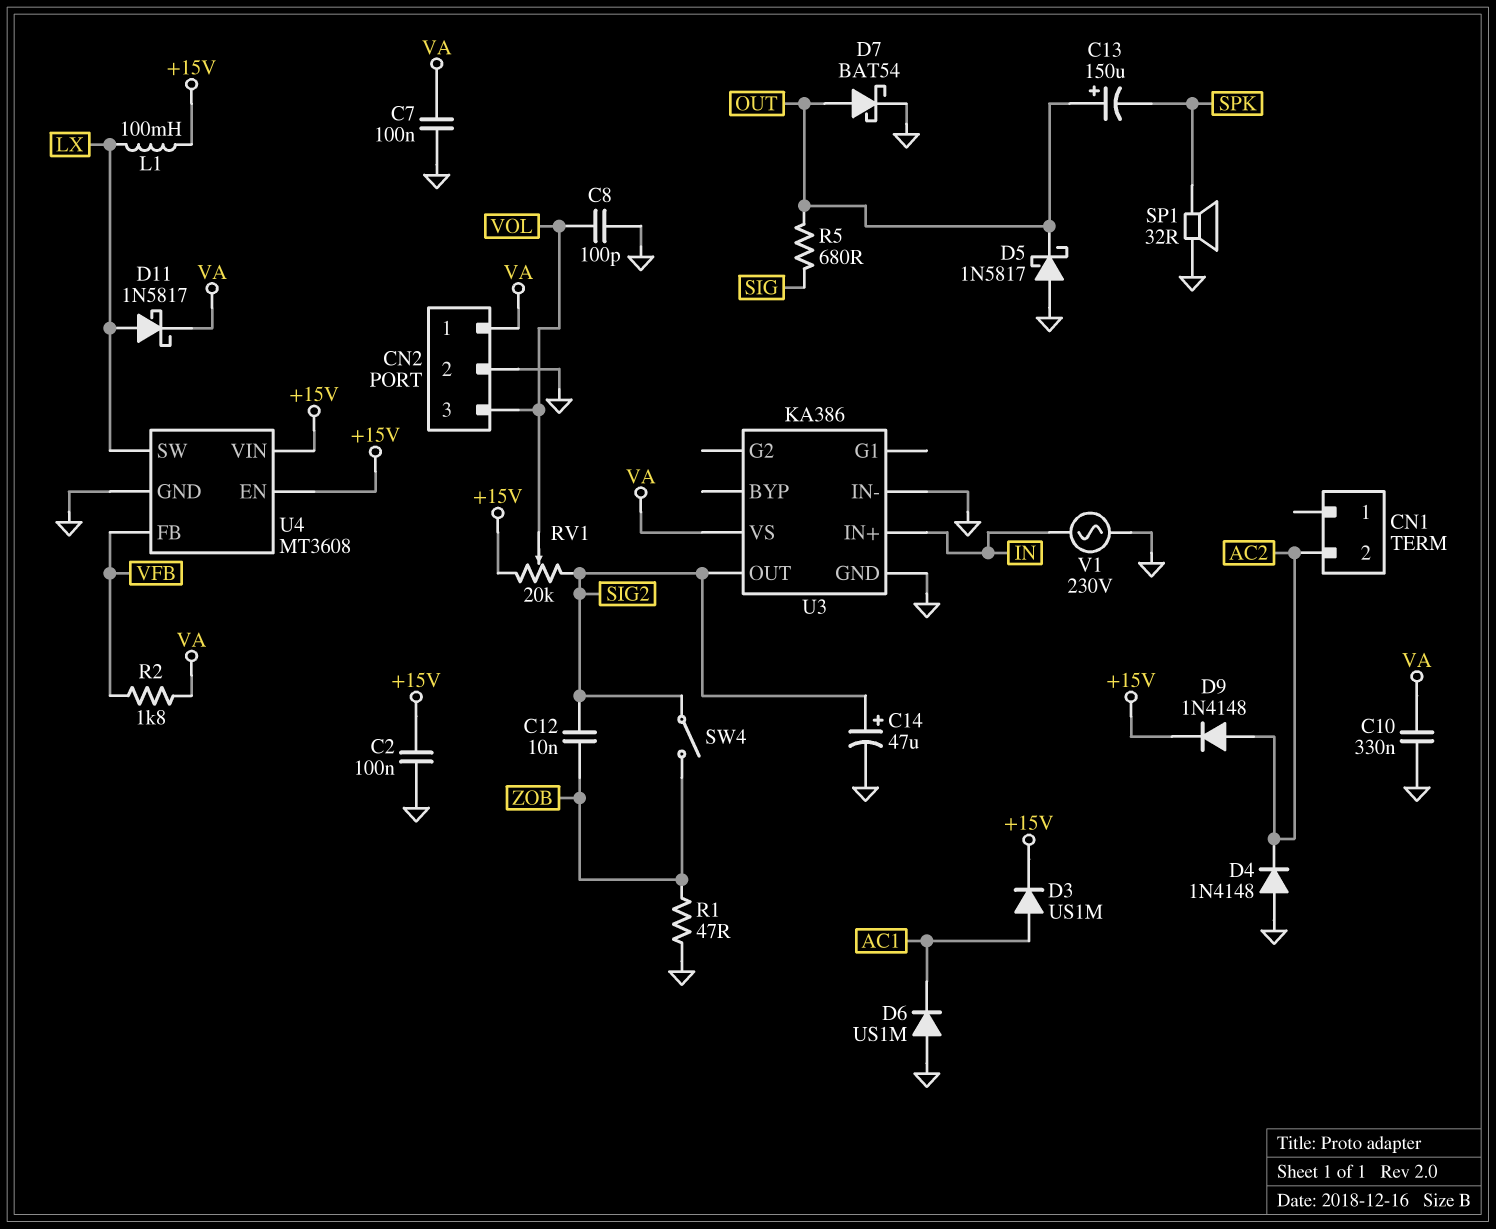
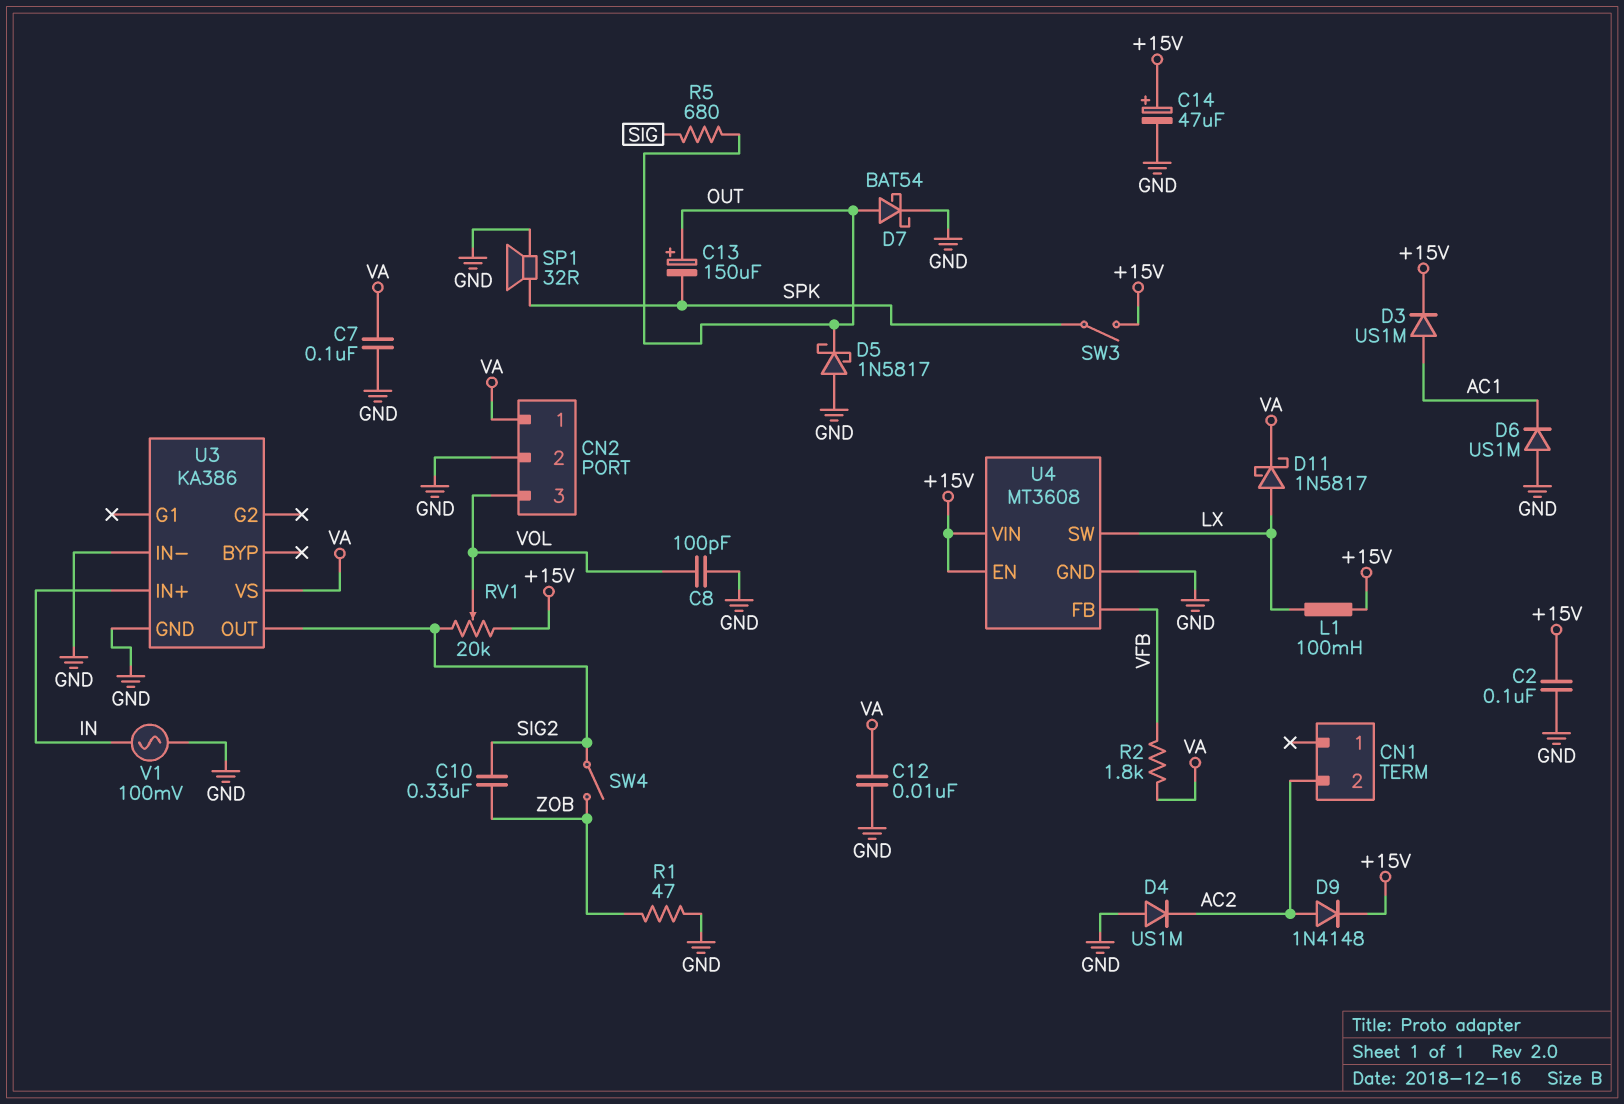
C10: 330nF (GND, VA) -> 330nF (SIG2, ZOB)
C12: 10nF (SIG2, ZOB) -> 10nF (GND, VA)
C14: 47uF (plus SIG2, minus GND) -> 47uF (plus +15V, minus GND)
D4: diode 1N4148 (A GND, K AC2) -> diode US1M (A GND, K AC2)
SW3: none -> switch (+15V, SPK)
V1: AC 230V (GND, IN) -> AC 100mV (GND, IN)

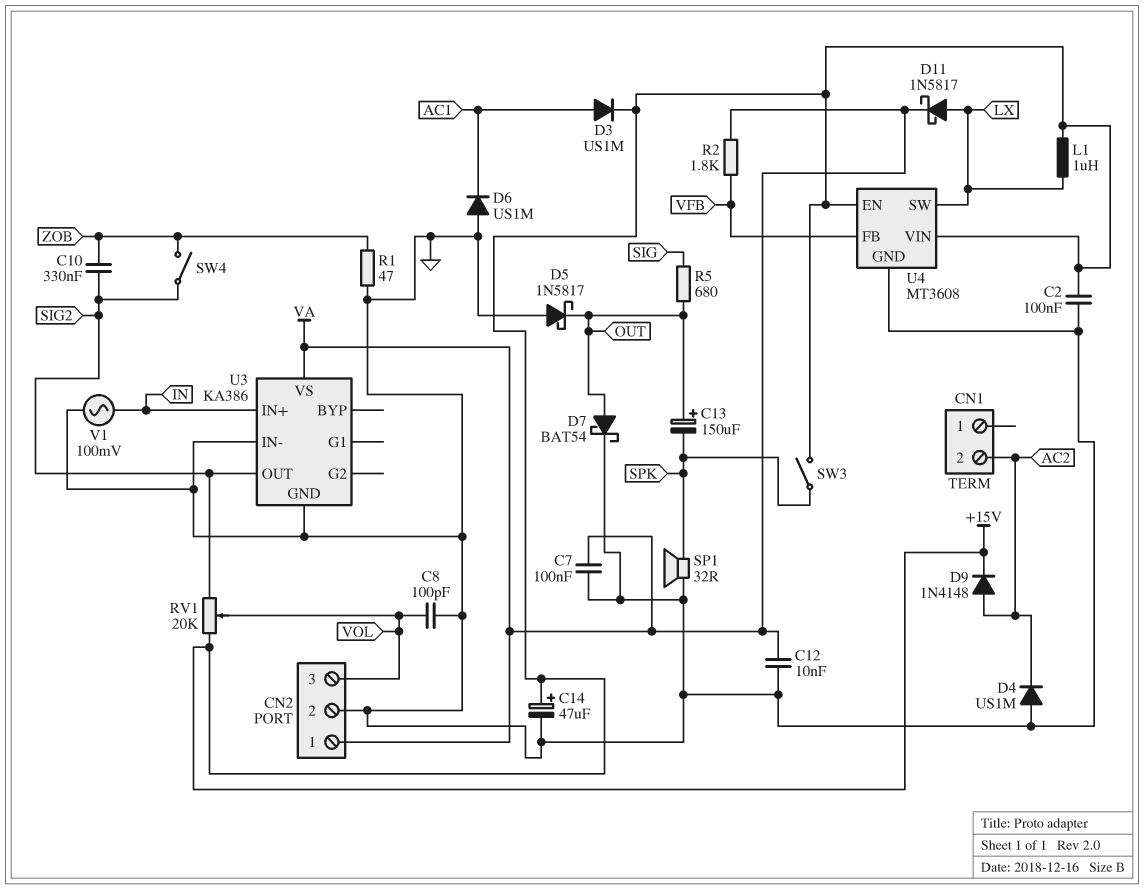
L1: 100mH (+15V, LX) -> 1uH (+15V, LX)

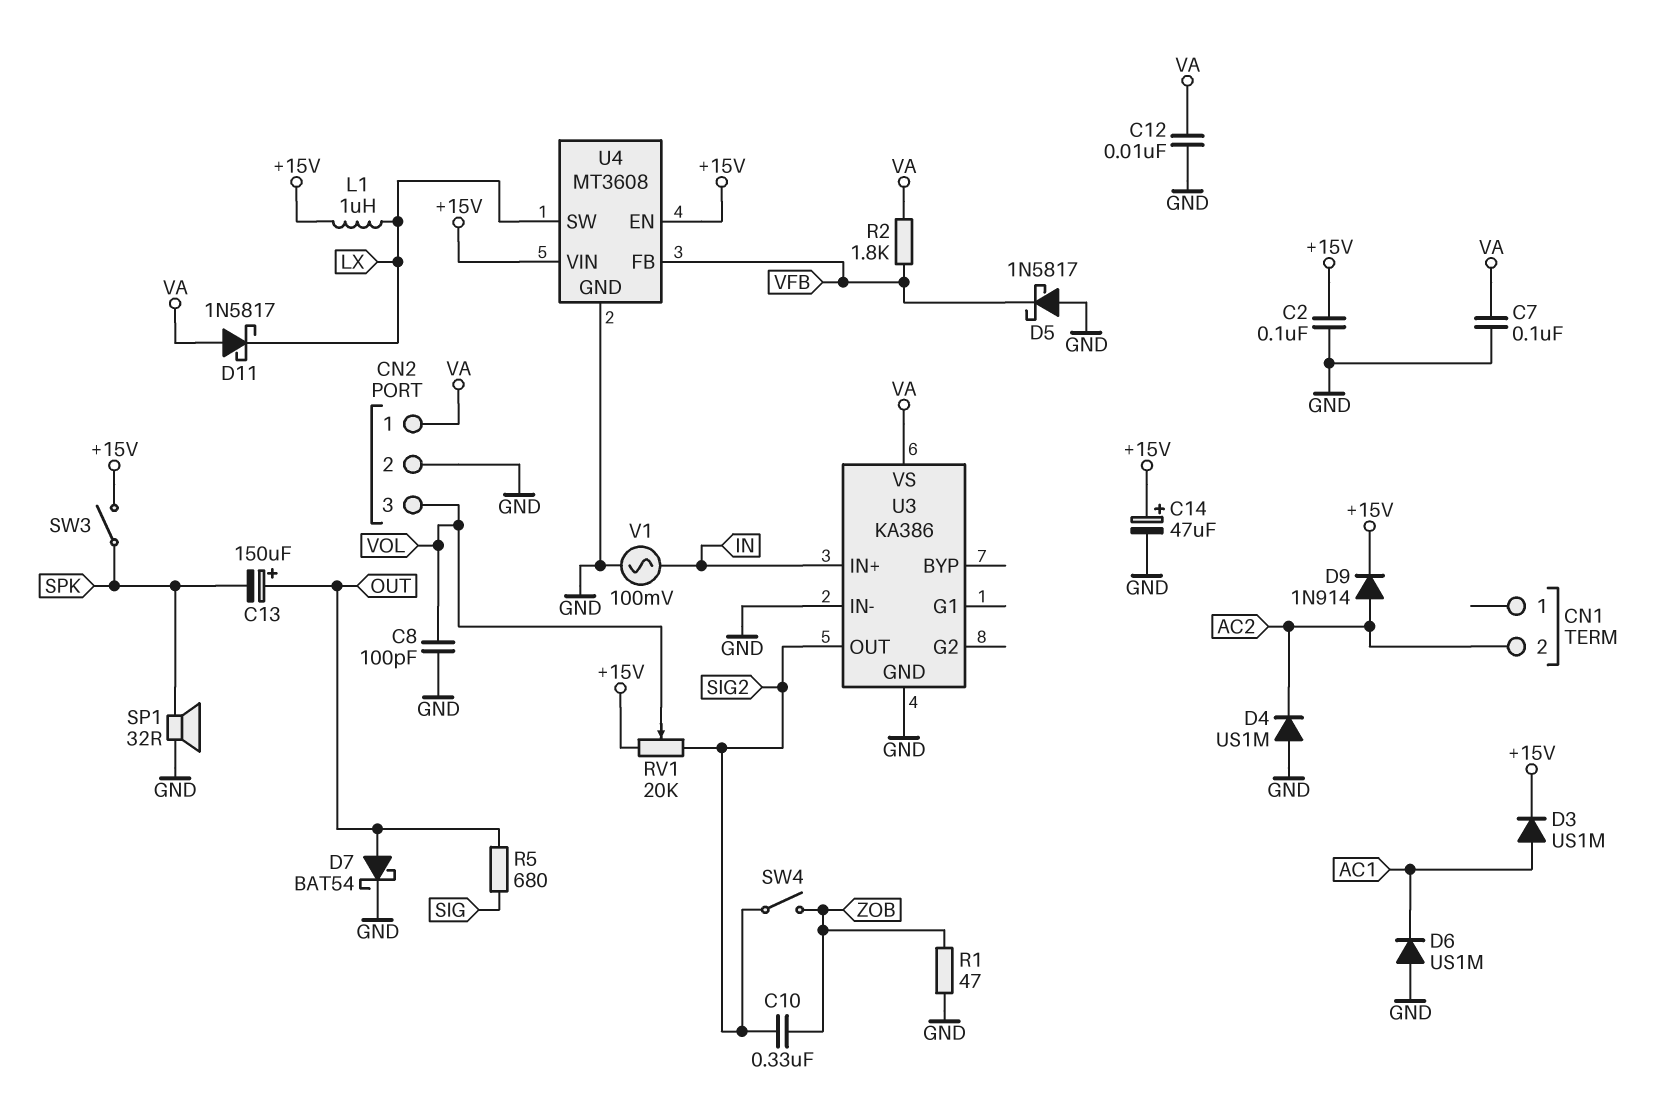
D5: schottky 1N5817 (A GND, K OUT) -> schottky 1N5817 (A GND, K VFB)
D9: diode 1N4148 (A AC2, K +15V) -> diode 1N914 (A AC2, K +15V)
D11: schottky 1N5817 (A LX, K VA) -> schottky 1N5817 (A VA, K LX)

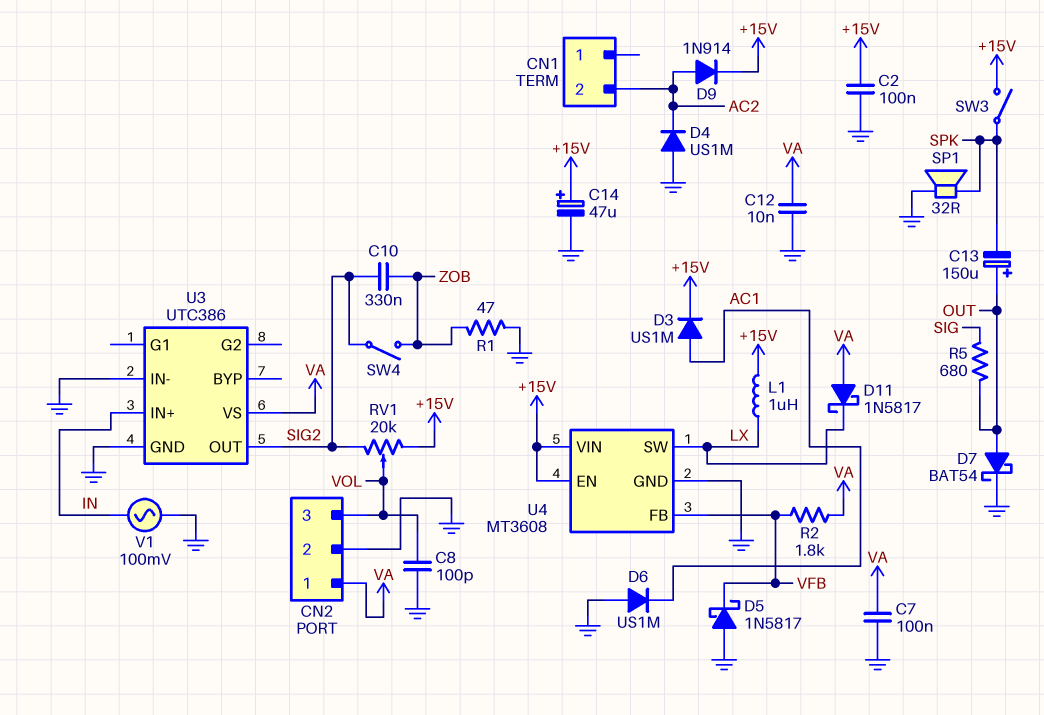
U3: KA386 -> UTC386

